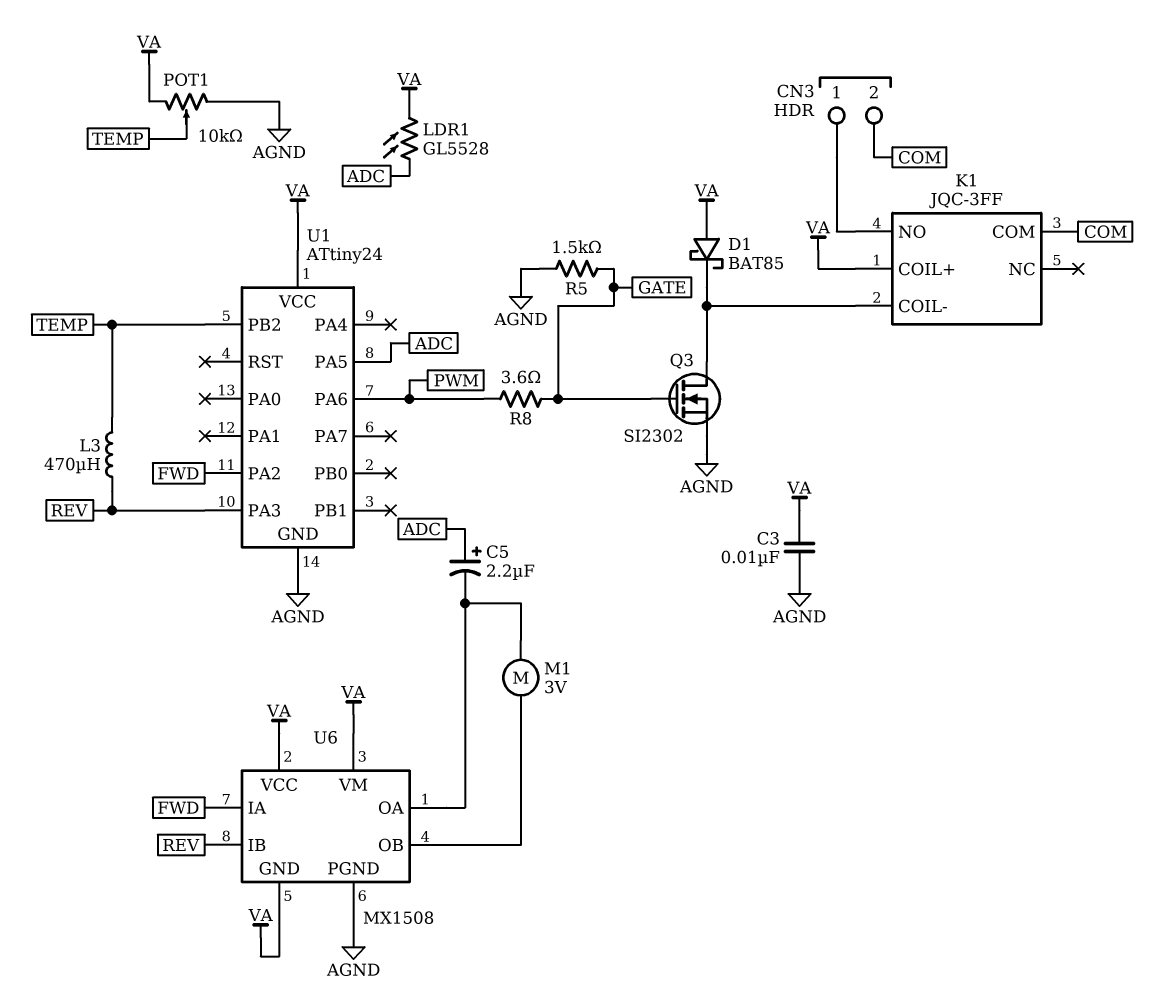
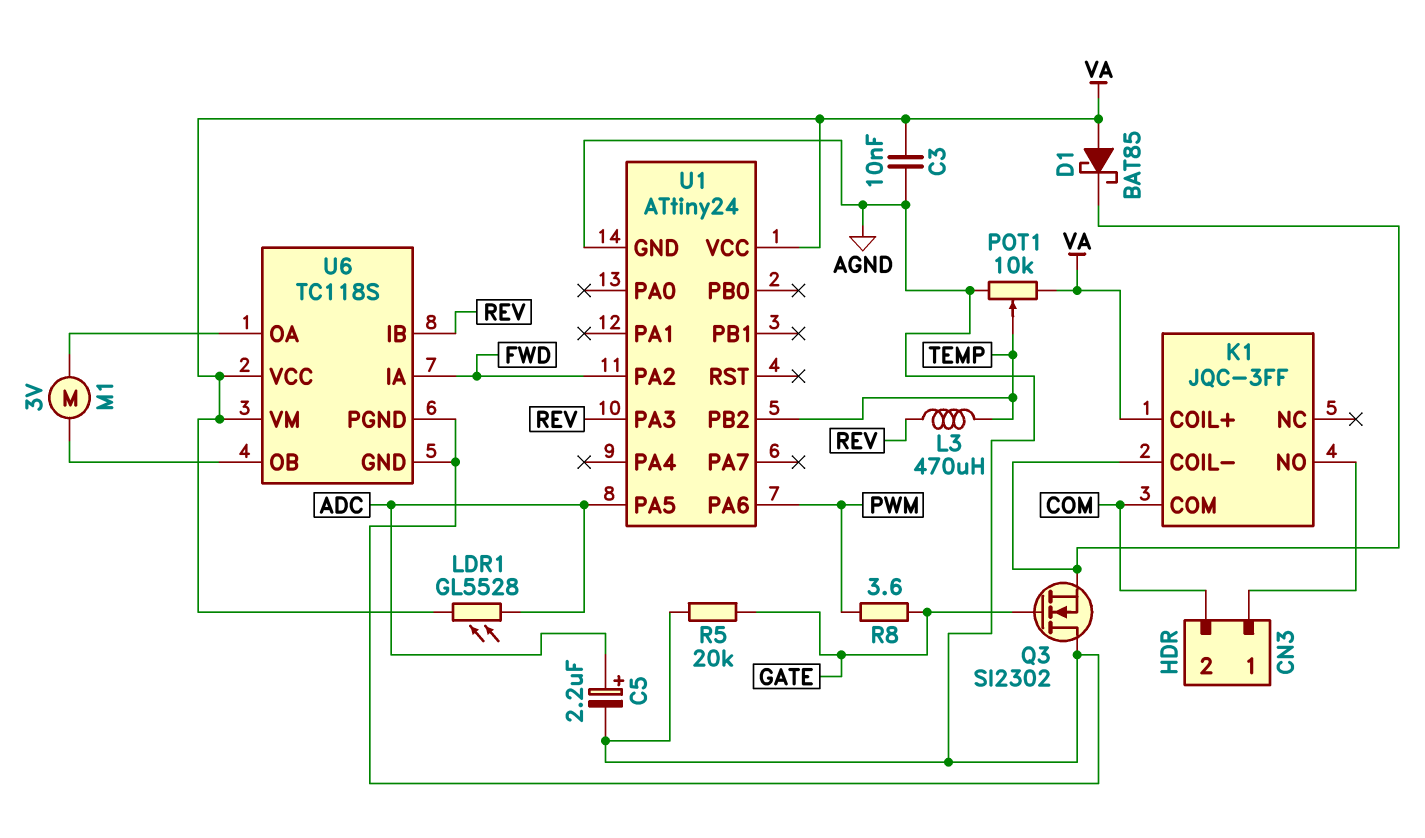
C5: 2.2uF (plus ADC, minus U6/OA) -> 2.2uF (plus ADC, minus AGND)
Q3: NMOS SI2302 (G GATE, D K1/COIL-, S AGND) -> NMOS SI2302 (G GATE, D AGND, S K1/COIL-)
R5: 1.5k (AGND, GATE) -> 20k (AGND, GATE)
U6: MX1508 -> TC118S
U6 pin GND: VA -> AGND

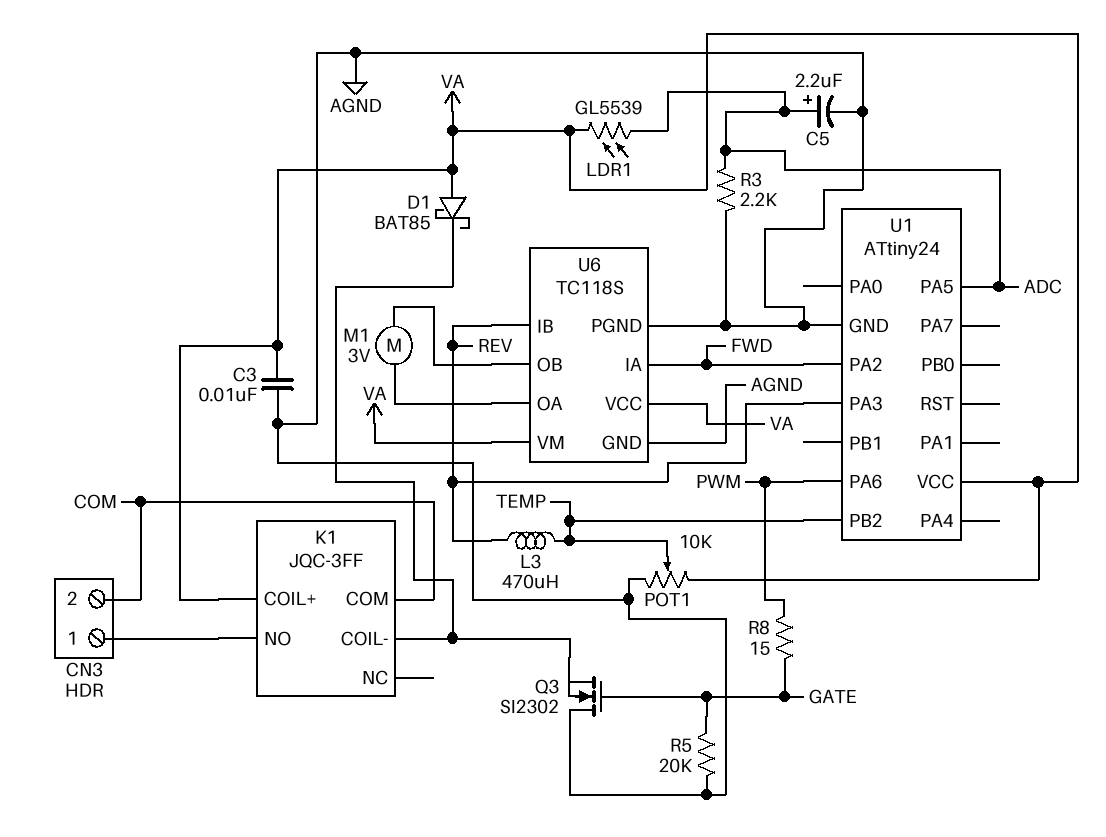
LDR1: GL5528 (ADC, VA) -> GL5539 (ADC, VA)
R3: none -> 2.2k (ADC, AGND)
R8: 3.6 (GATE, PWM) -> 15 (GATE, PWM)

